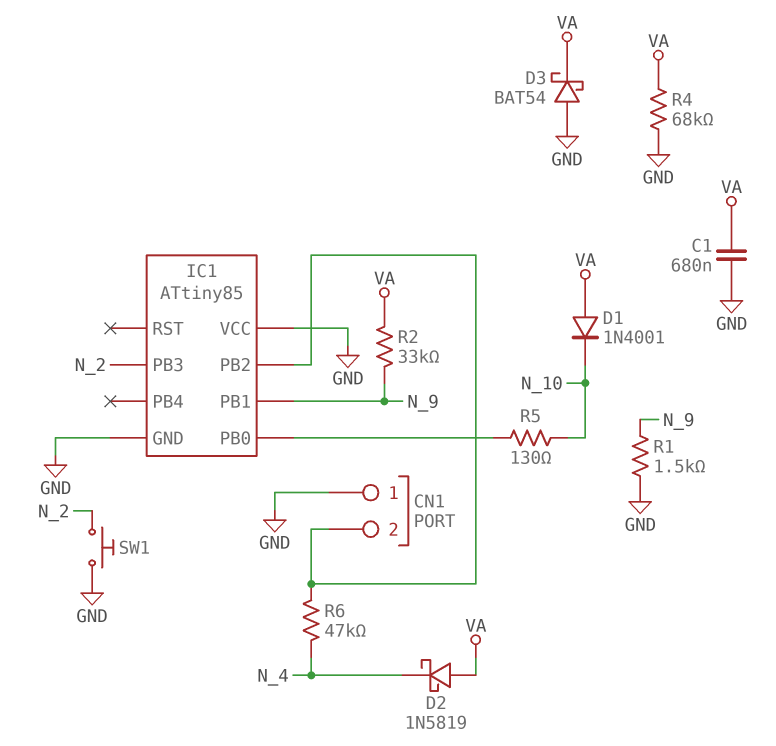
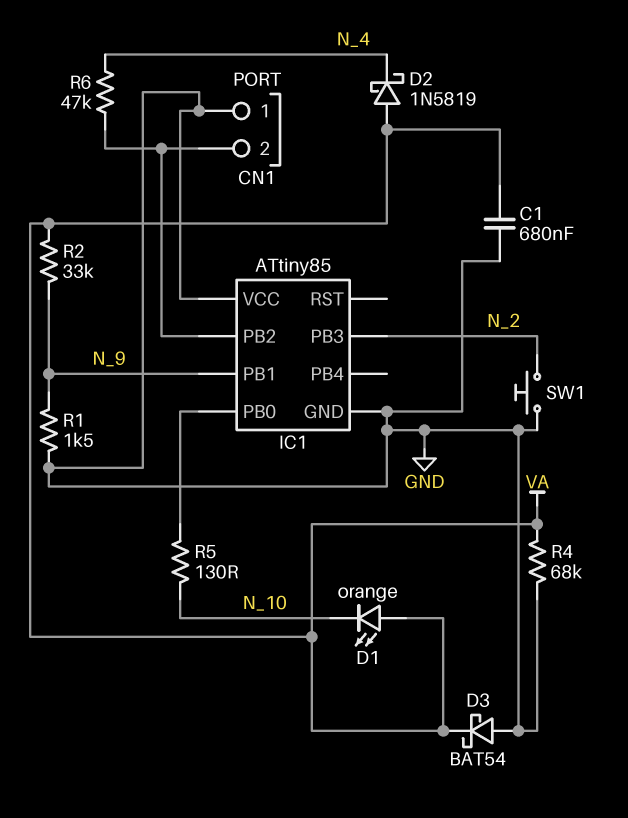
D1: diode 1N4001 (A VA, K N_10) -> LED orange (A VA, K N_10)

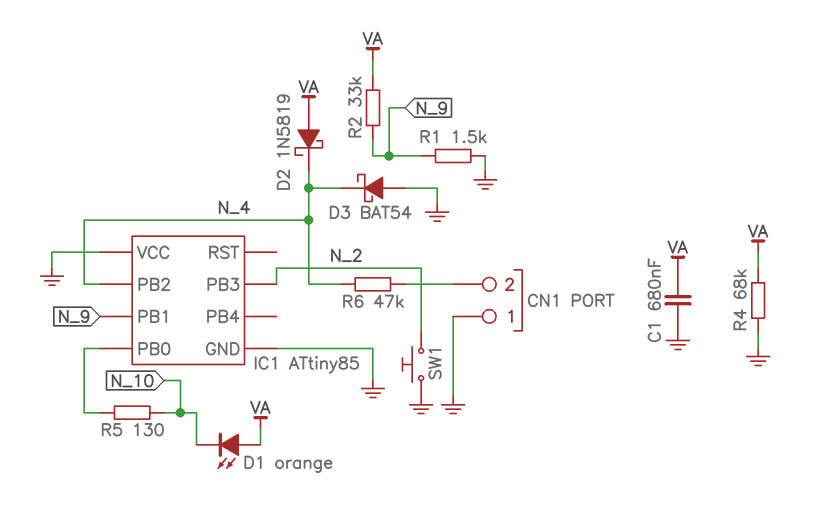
D3: schottky BAT54 (A GND, K VA) -> schottky BAT54 (A GND, K N_4)
IC1 pin PB2: CN1/2 -> N_4

